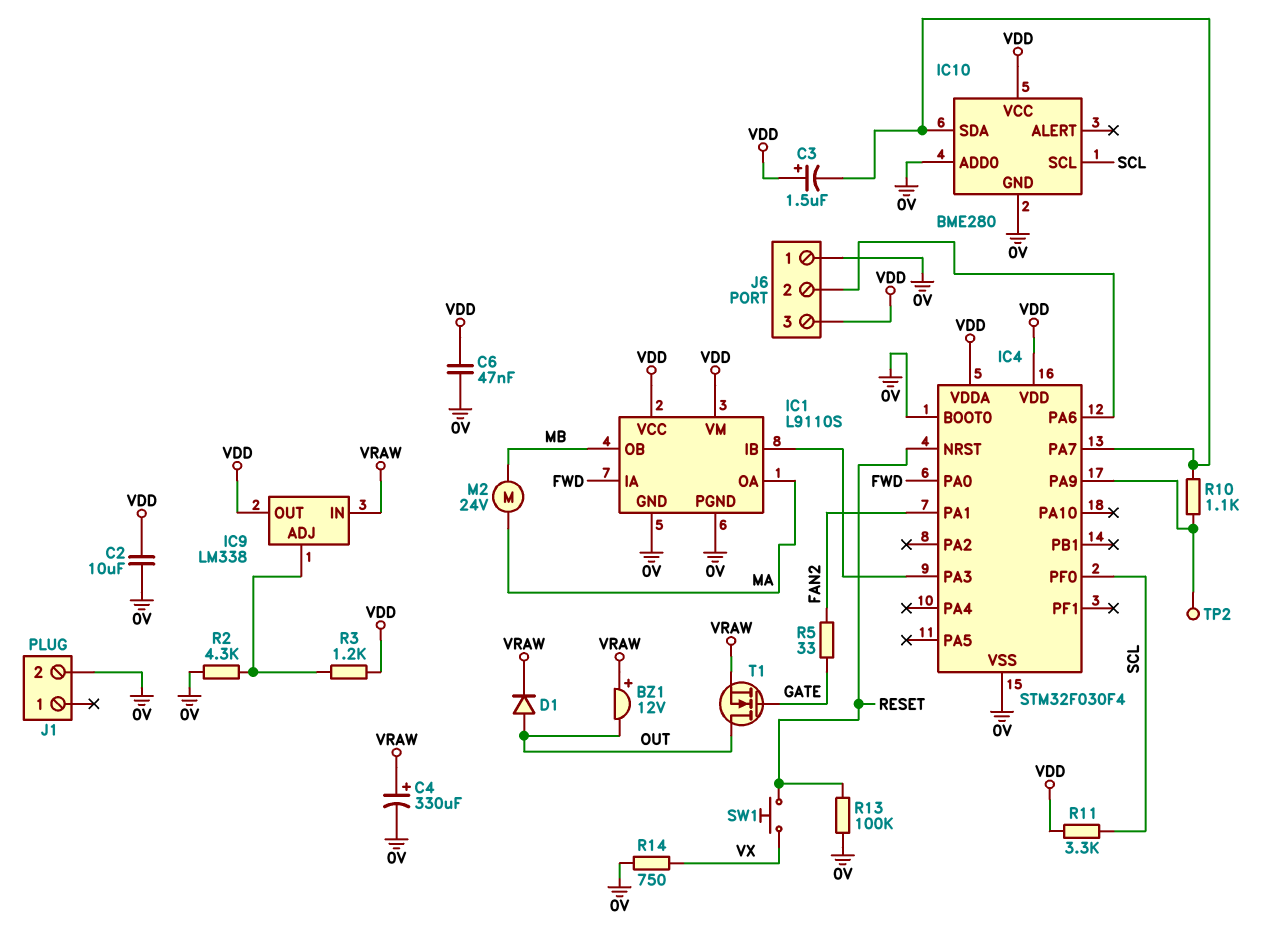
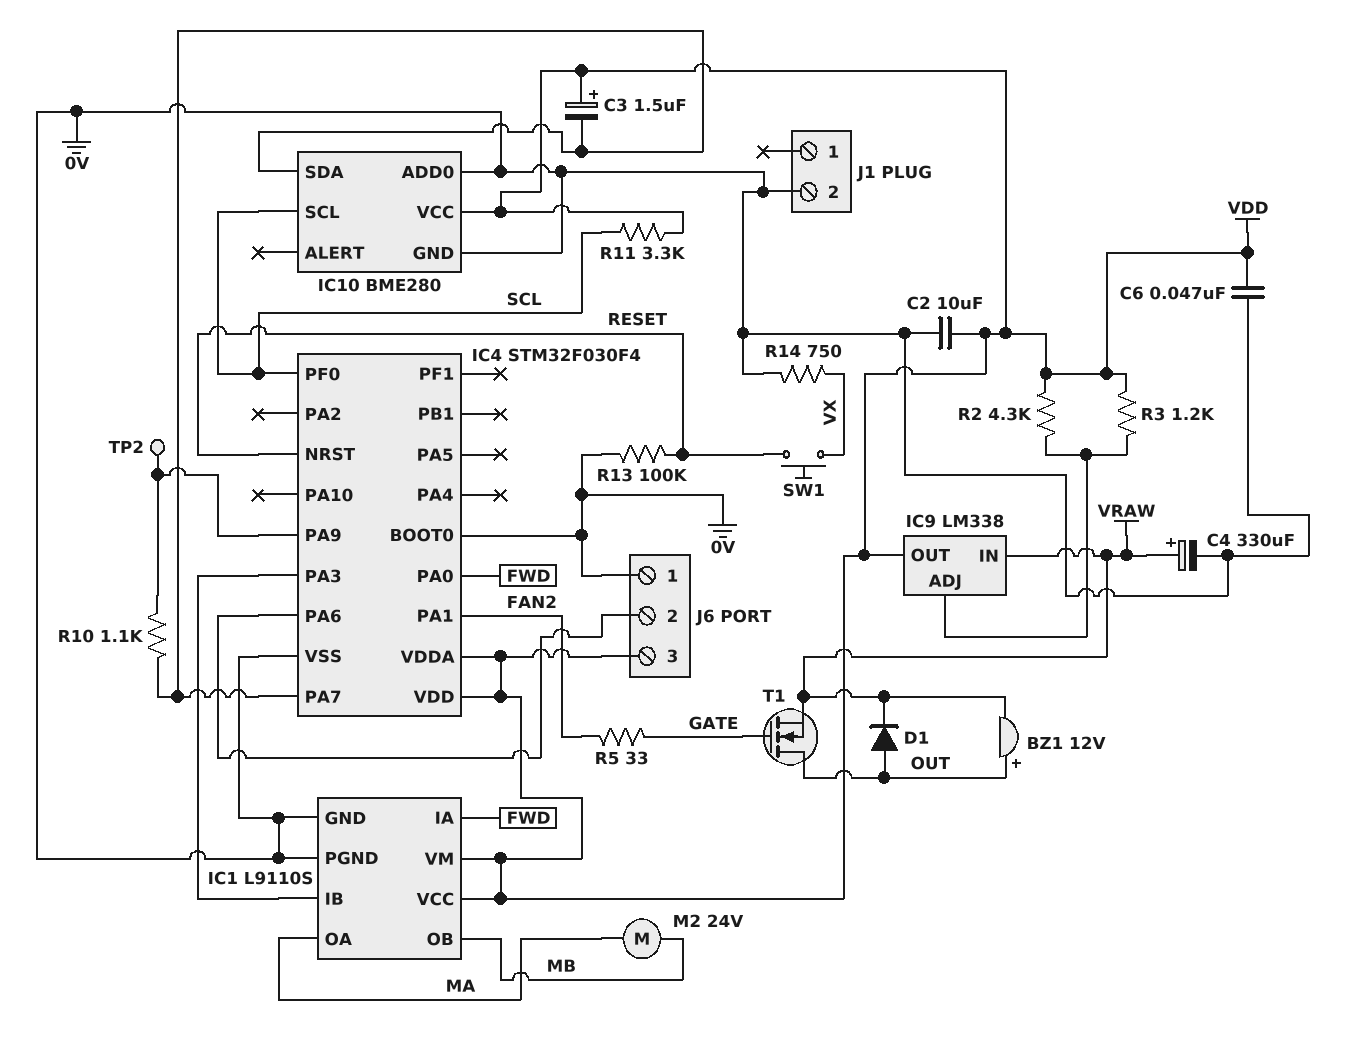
BZ1: buzzer 12V (plus VRAW, minus OUT) -> buzzer 12V (plus OUT, minus VRAW)
R2: 4.3k (0V, IC9/ADJ) -> 4.3k (IC9/ADJ, VDD)

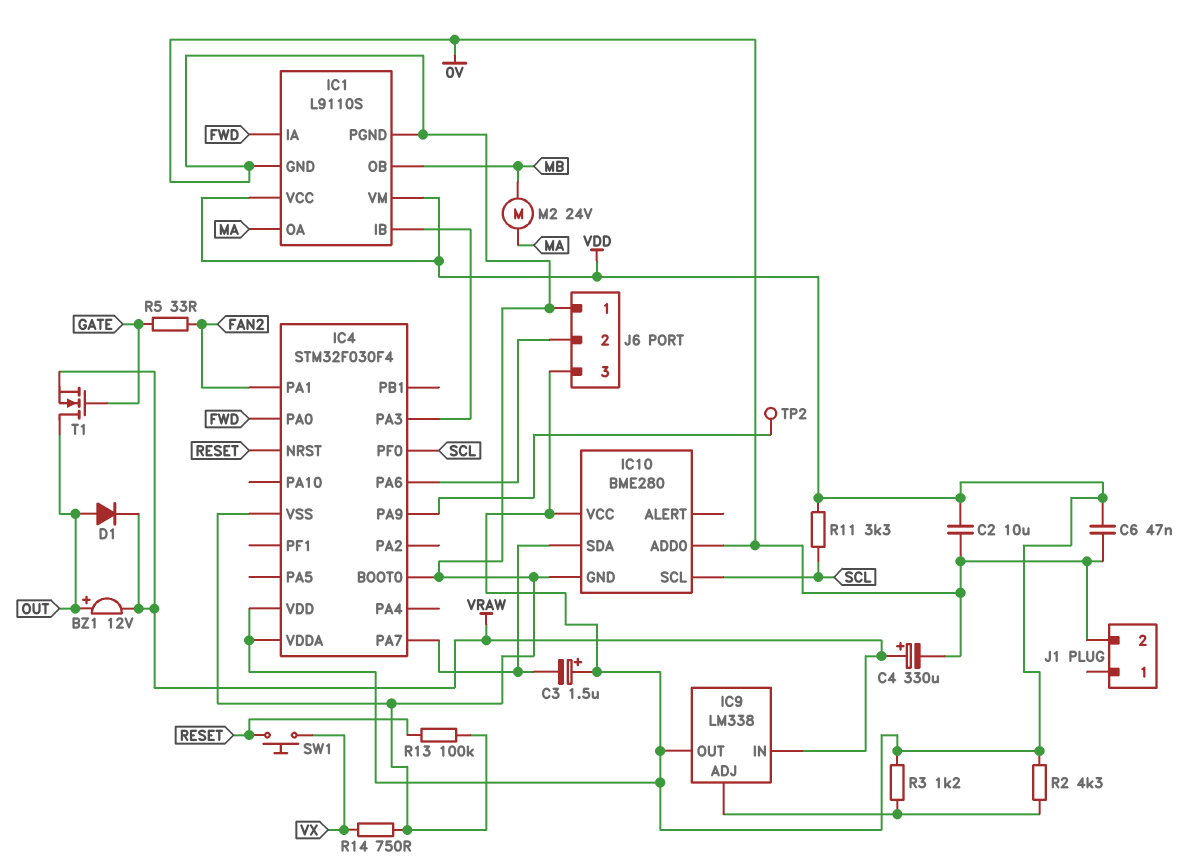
R10: 1.1k (IC4/PA7, IC4/PA9) -> none

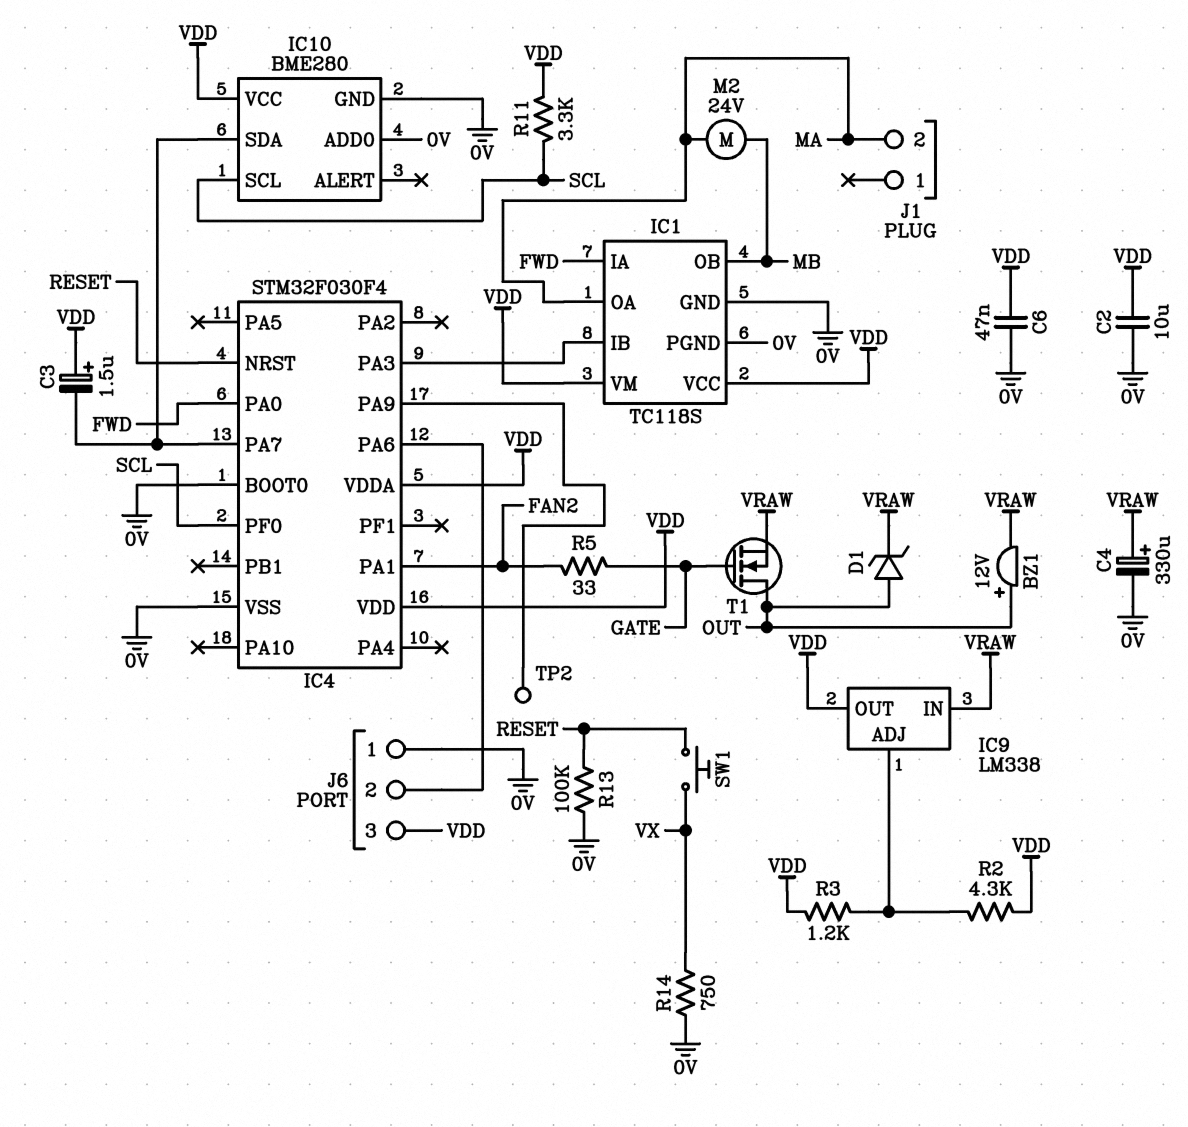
D1: diode (A OUT, K VRAW) -> zener (A OUT, K VRAW)
IC1: L9110S -> TC118S
J1 pin 2: 0V -> MA

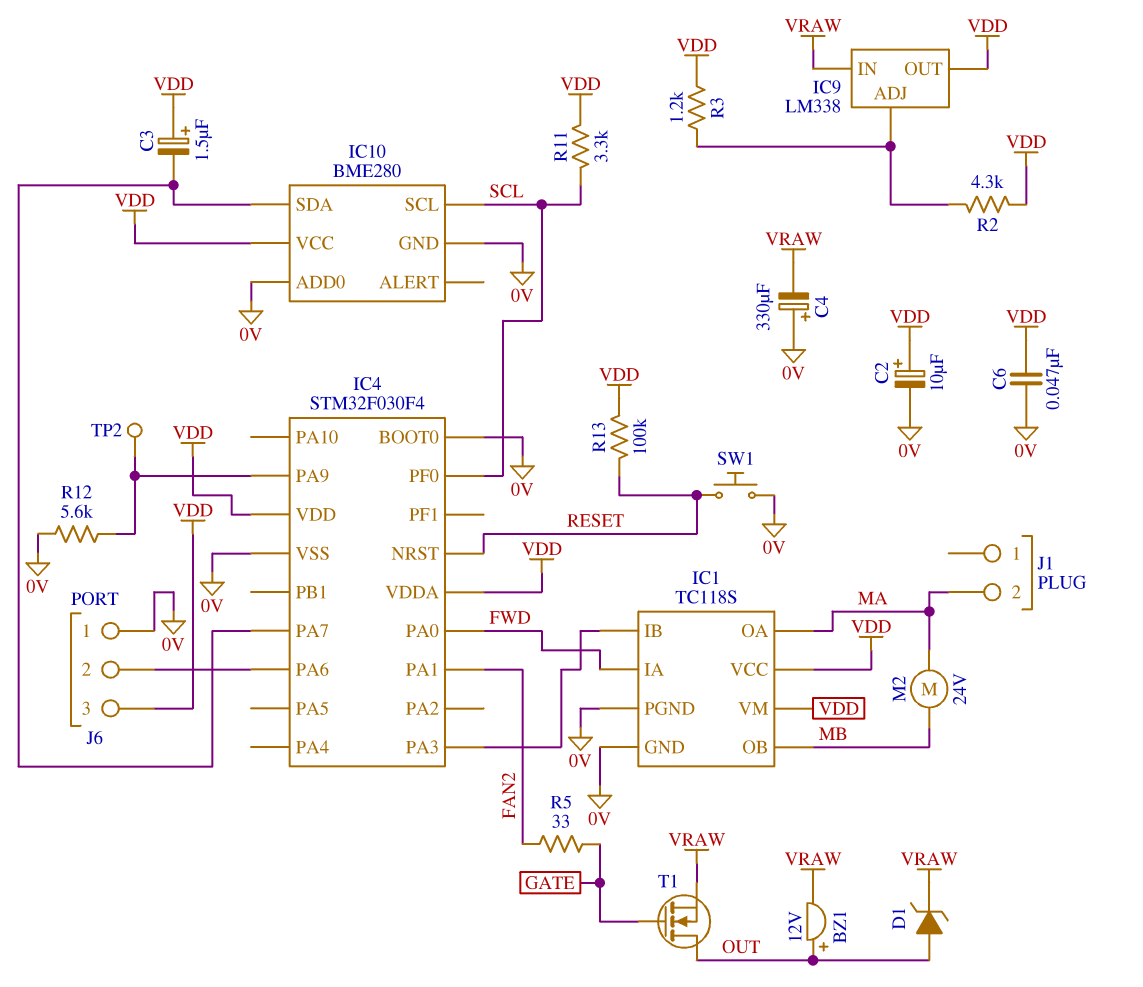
C2: 10uF (0V, VDD) -> 10uF (plus VDD, minus 0V)
C4: 330uF (plus VRAW, minus 0V) -> 330uF (plus 0V, minus VRAW)
R12: none -> 5.6k (0V, IC4/PA9)
R13: 100k (0V, RESET) -> 100k (RESET, VDD)
R14: 750 (0V, VX) -> none
SW1: button (RESET, VX) -> button (0V, RESET)

